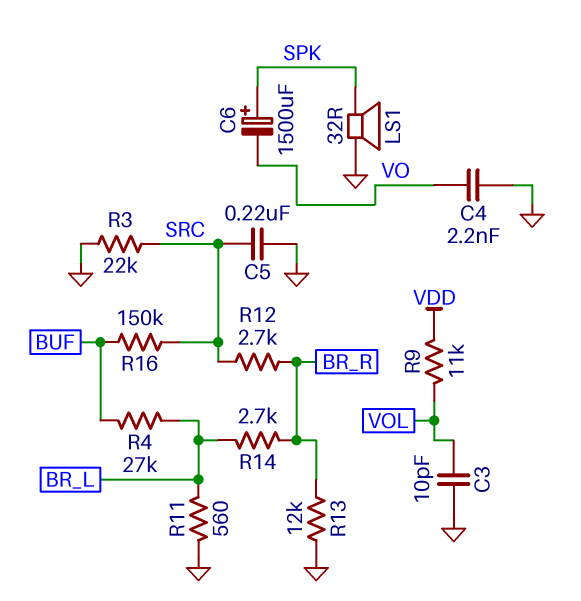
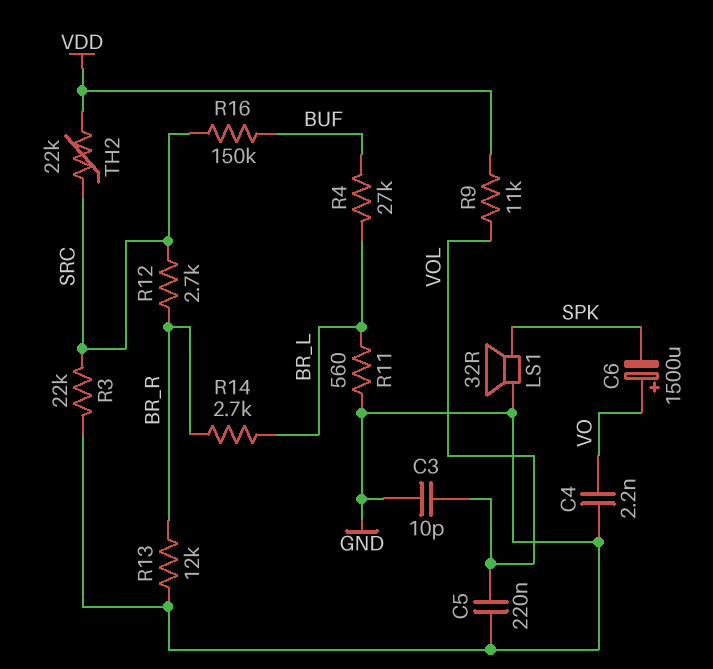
C5: 220nF (GND, SRC) -> 220nF (GND, VOL)
C6: 1500uF (plus SPK, minus VO) -> 1500uF (plus VO, minus SPK)
TH2: none -> 22k (SRC, VDD)

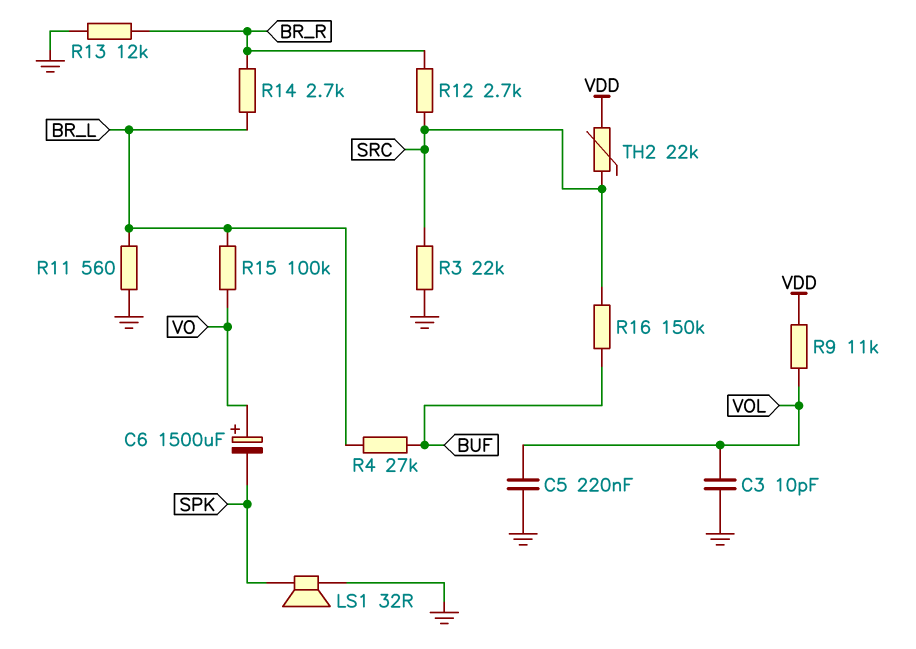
C4: 2.2nF (GND, VO) -> none
R15: none -> 100k (BR_L, VO)

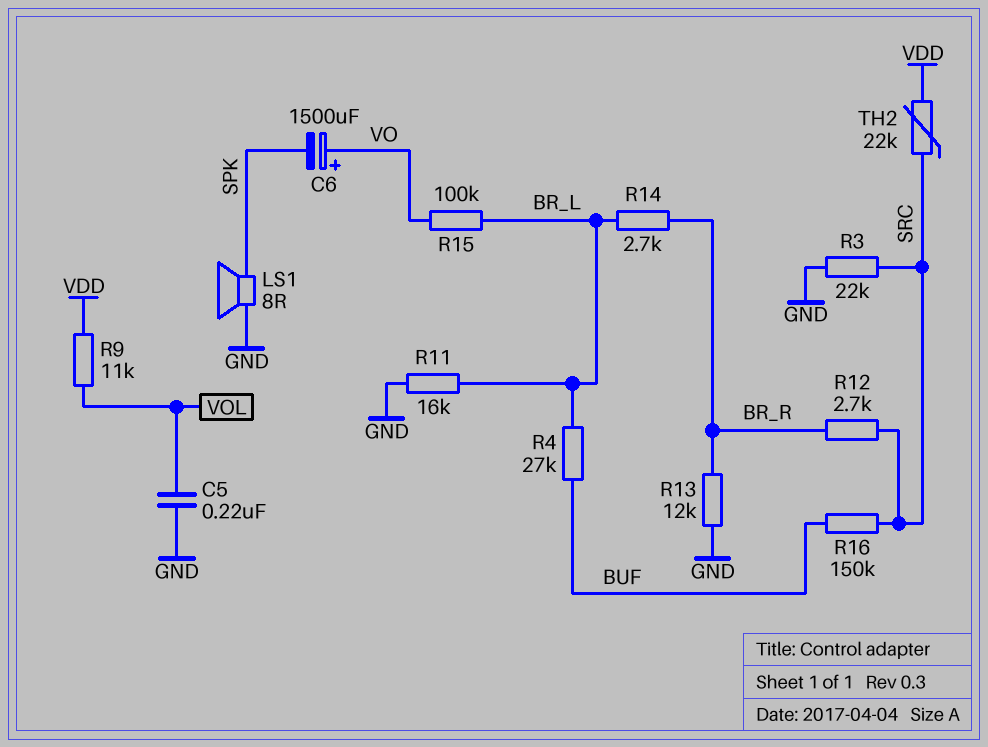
C3: 10pF (GND, VOL) -> none
LS1: speaker 32R (GND, SPK) -> speaker 8R (GND, SPK)
R11: 560 (BR_L, GND) -> 16k (BR_L, GND)

